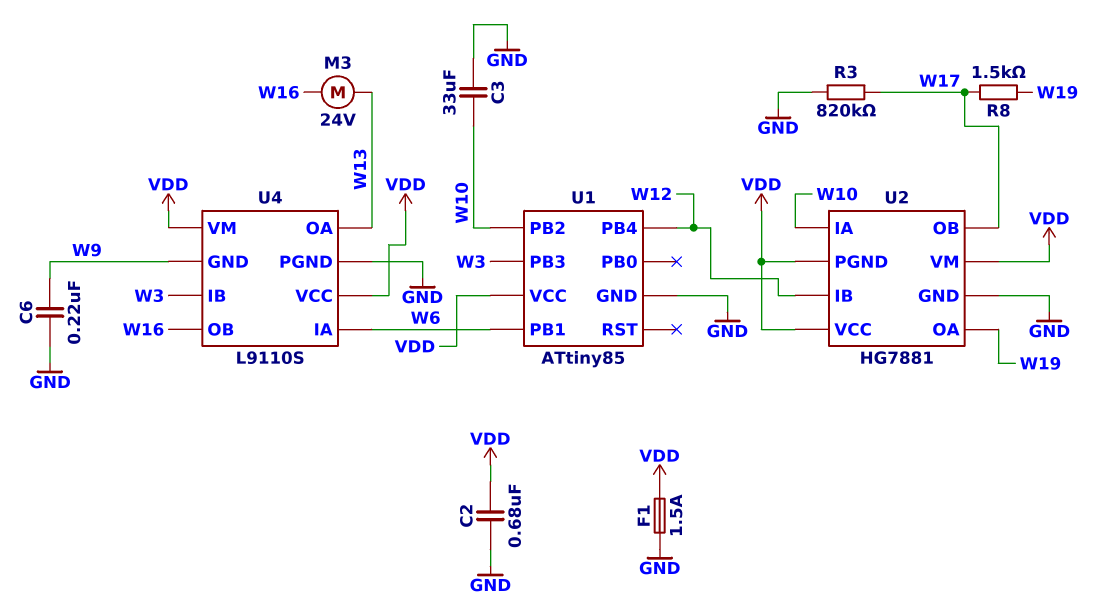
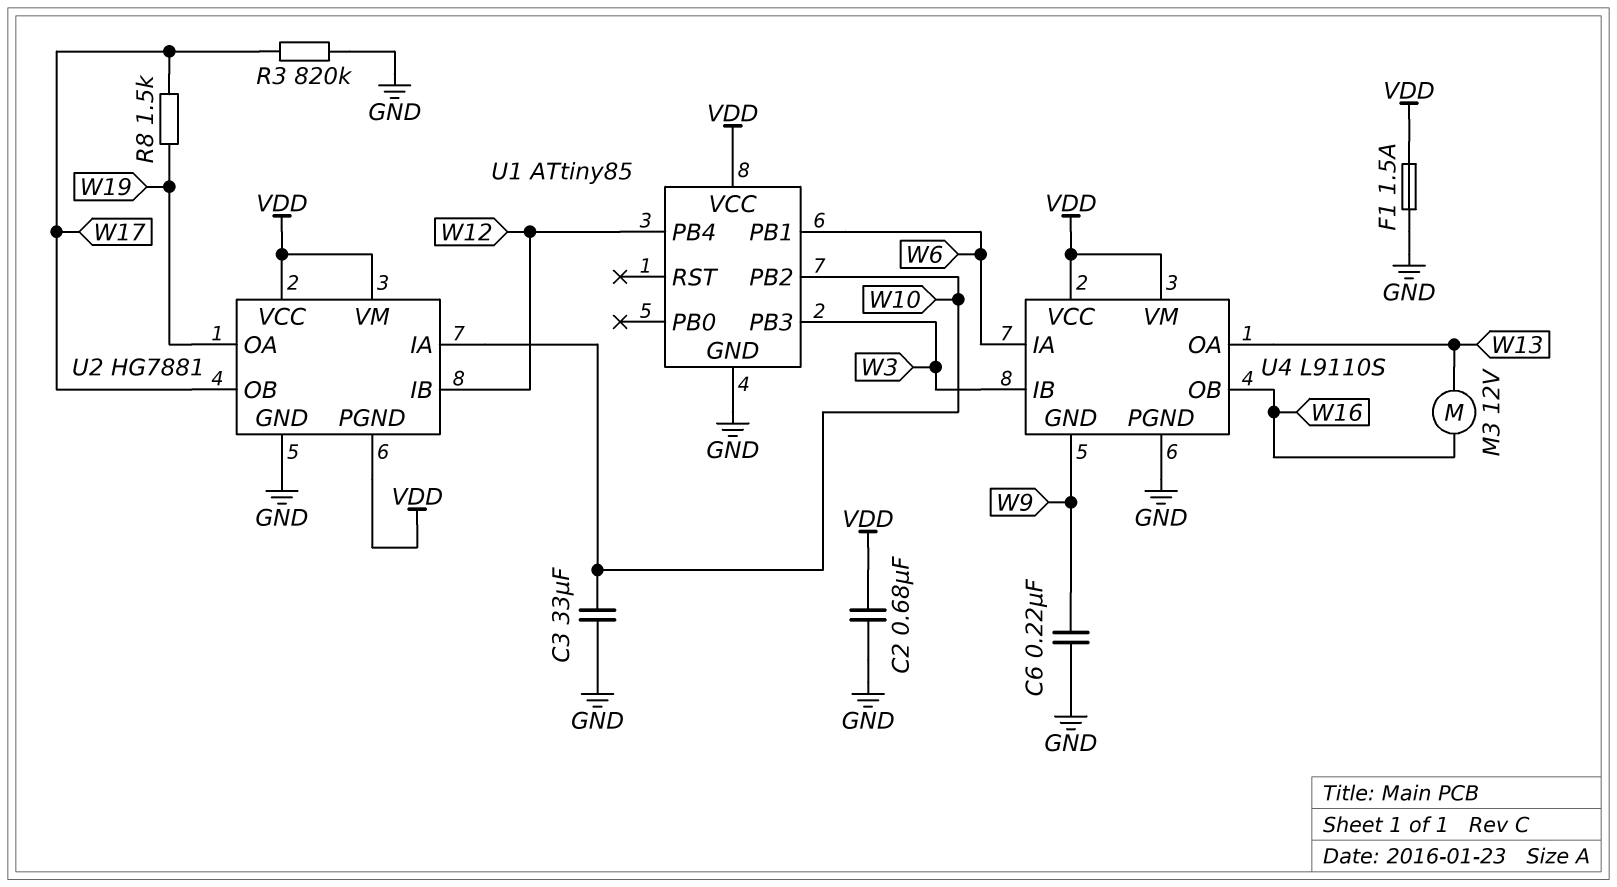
M3: motor 24V (W13, W16) -> motor 12V (W13, W16)

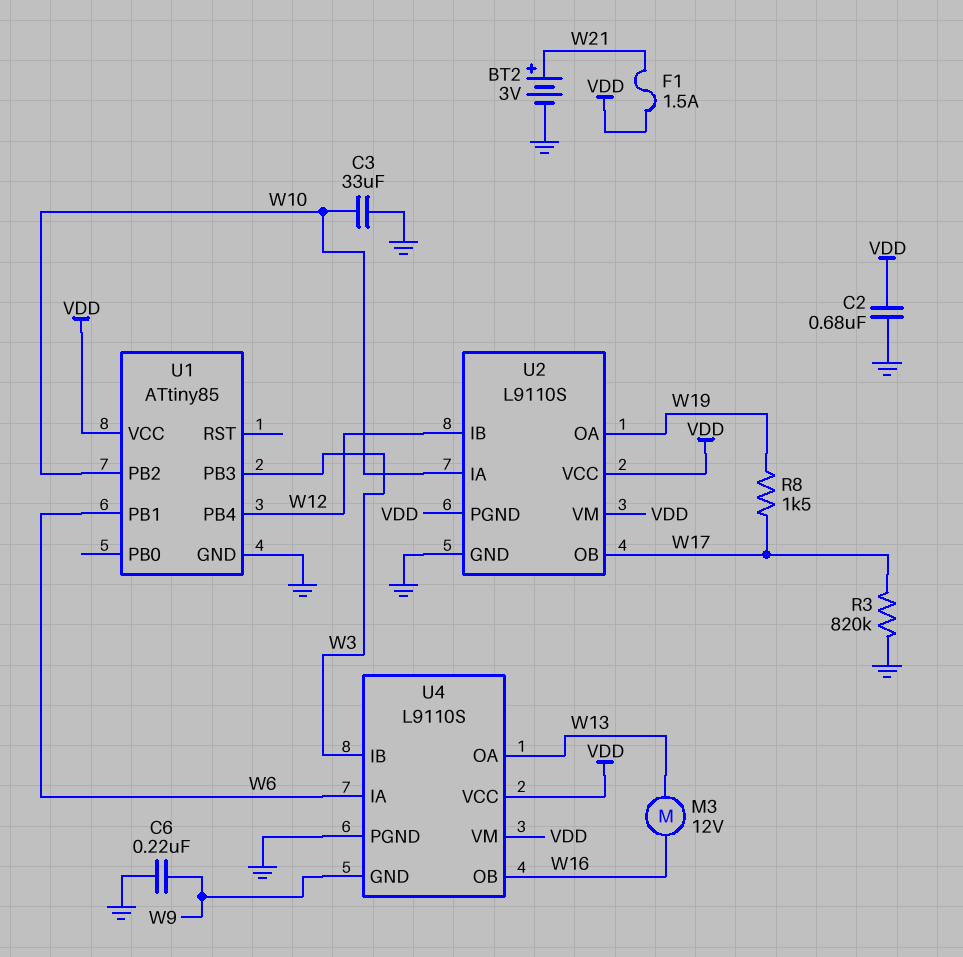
BT2: none -> 3V (plus W21, minus GND)
F1: 1.5A (GND, VDD) -> 1.5A (VDD, W21)
U2: HG7881 -> L9110S

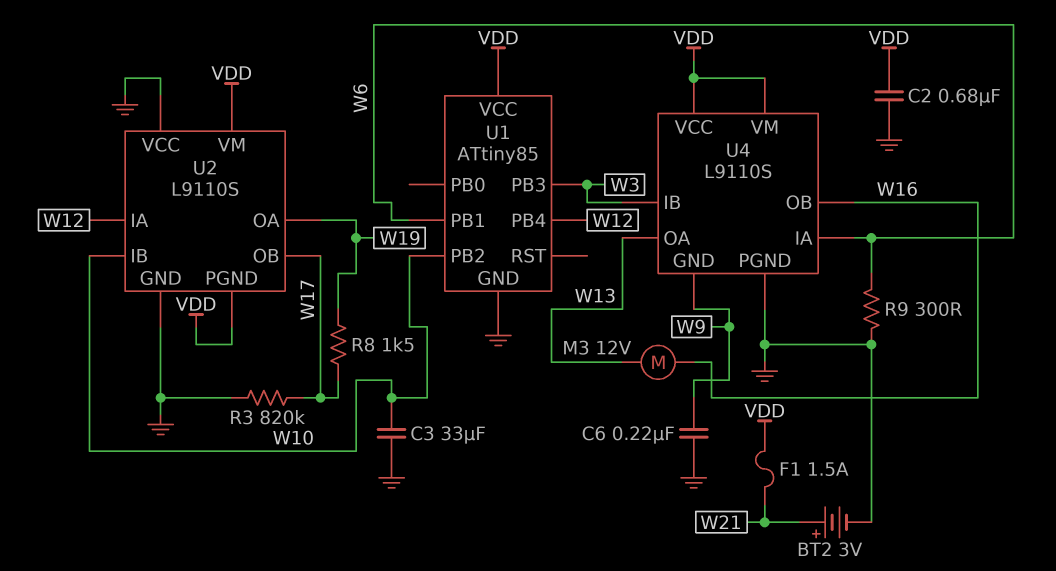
R9: none -> 300 (GND, W6)
U2 pin IA: W10 -> W12
U2 pin IB: W12 -> W10
U2 pin VCC: VDD -> GND

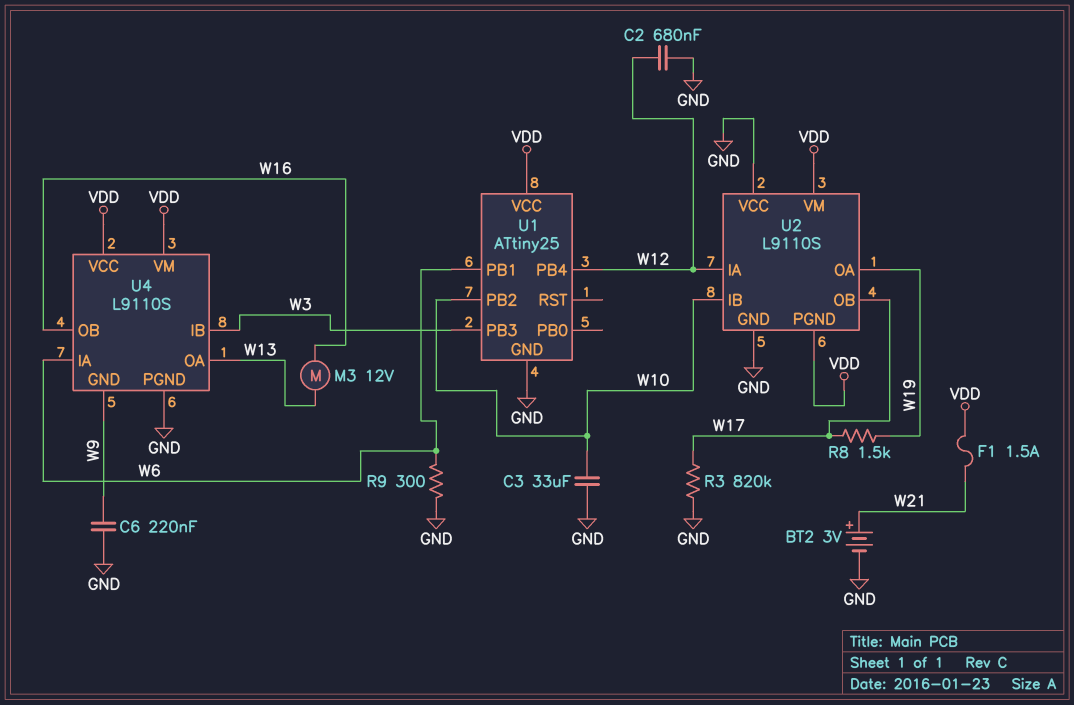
C2: 680nF (GND, VDD) -> 680nF (GND, W12)
U1: ATtiny85 -> ATtiny25

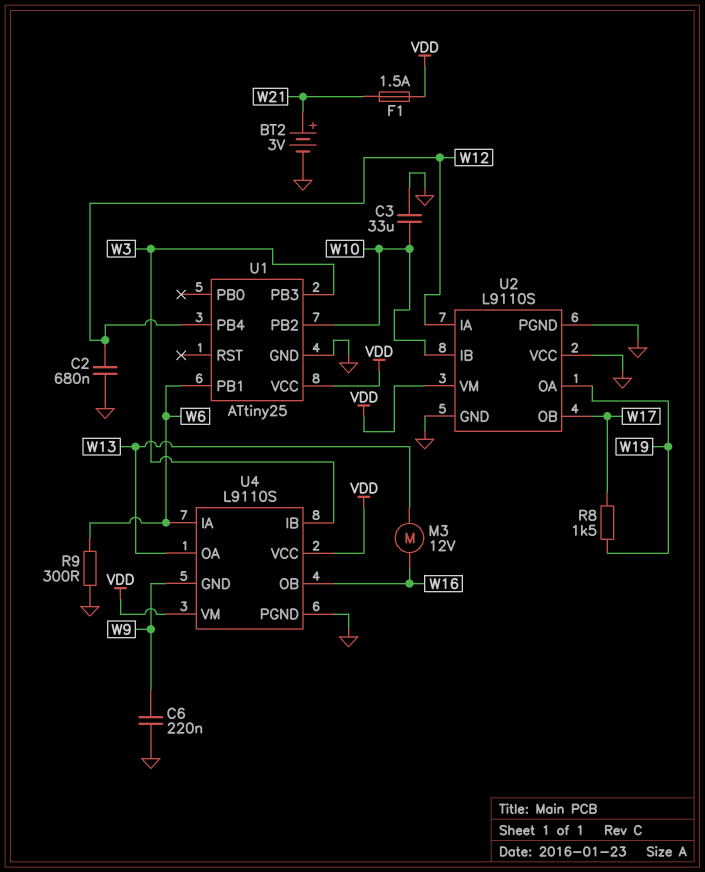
R3: 820k (GND, W17) -> none
U2 pin PGND: VDD -> GND

